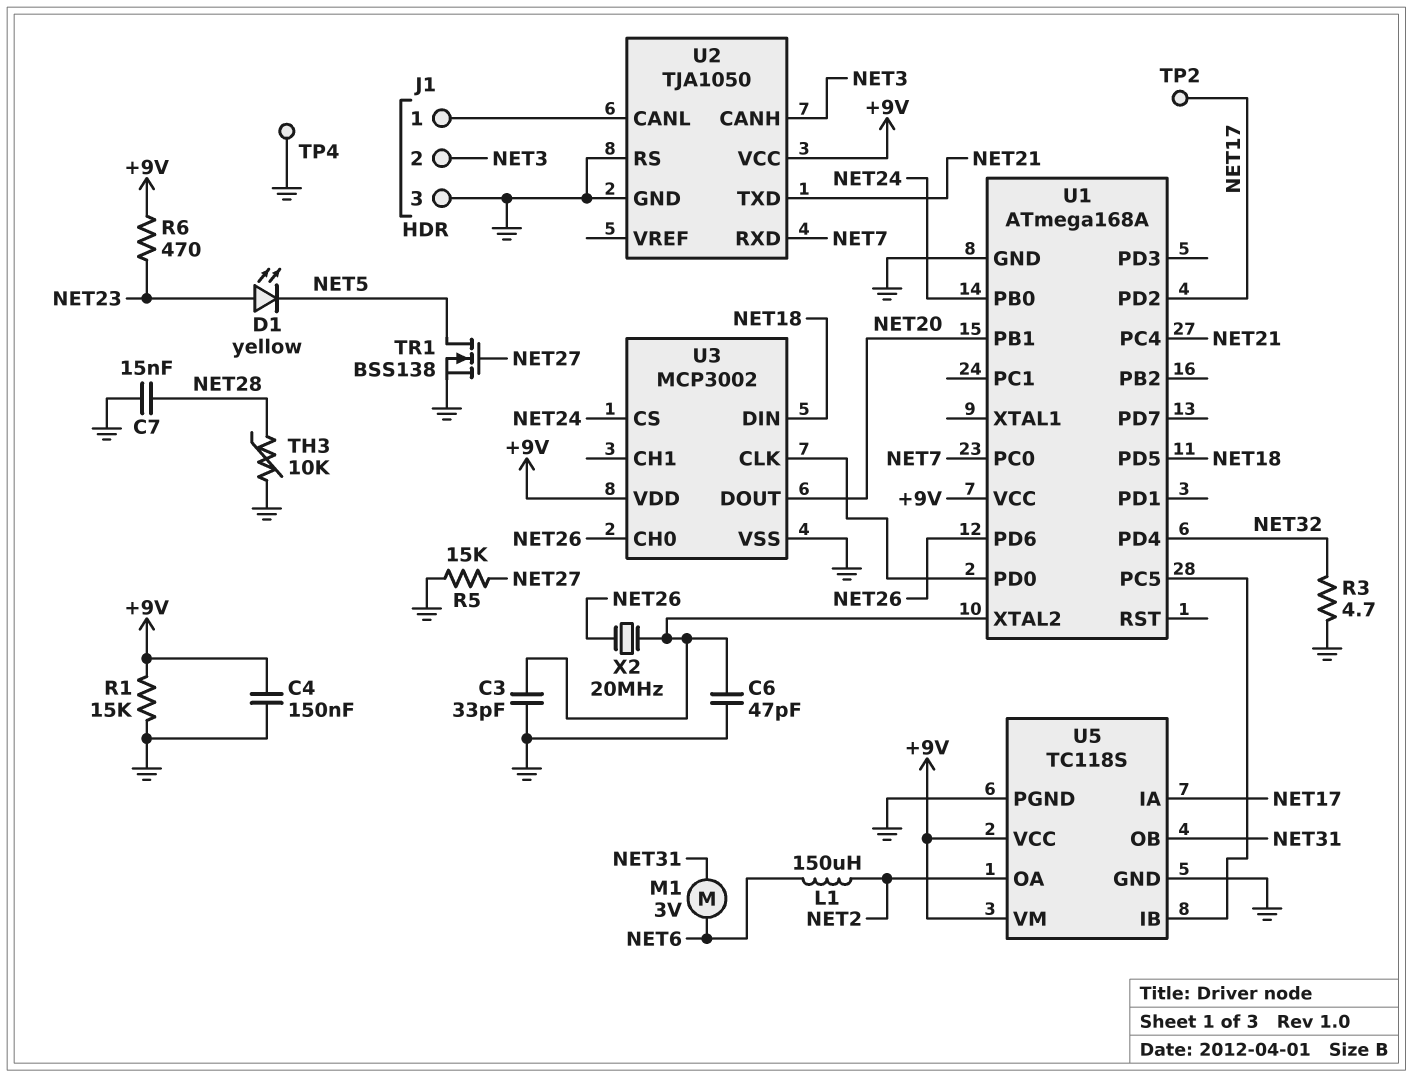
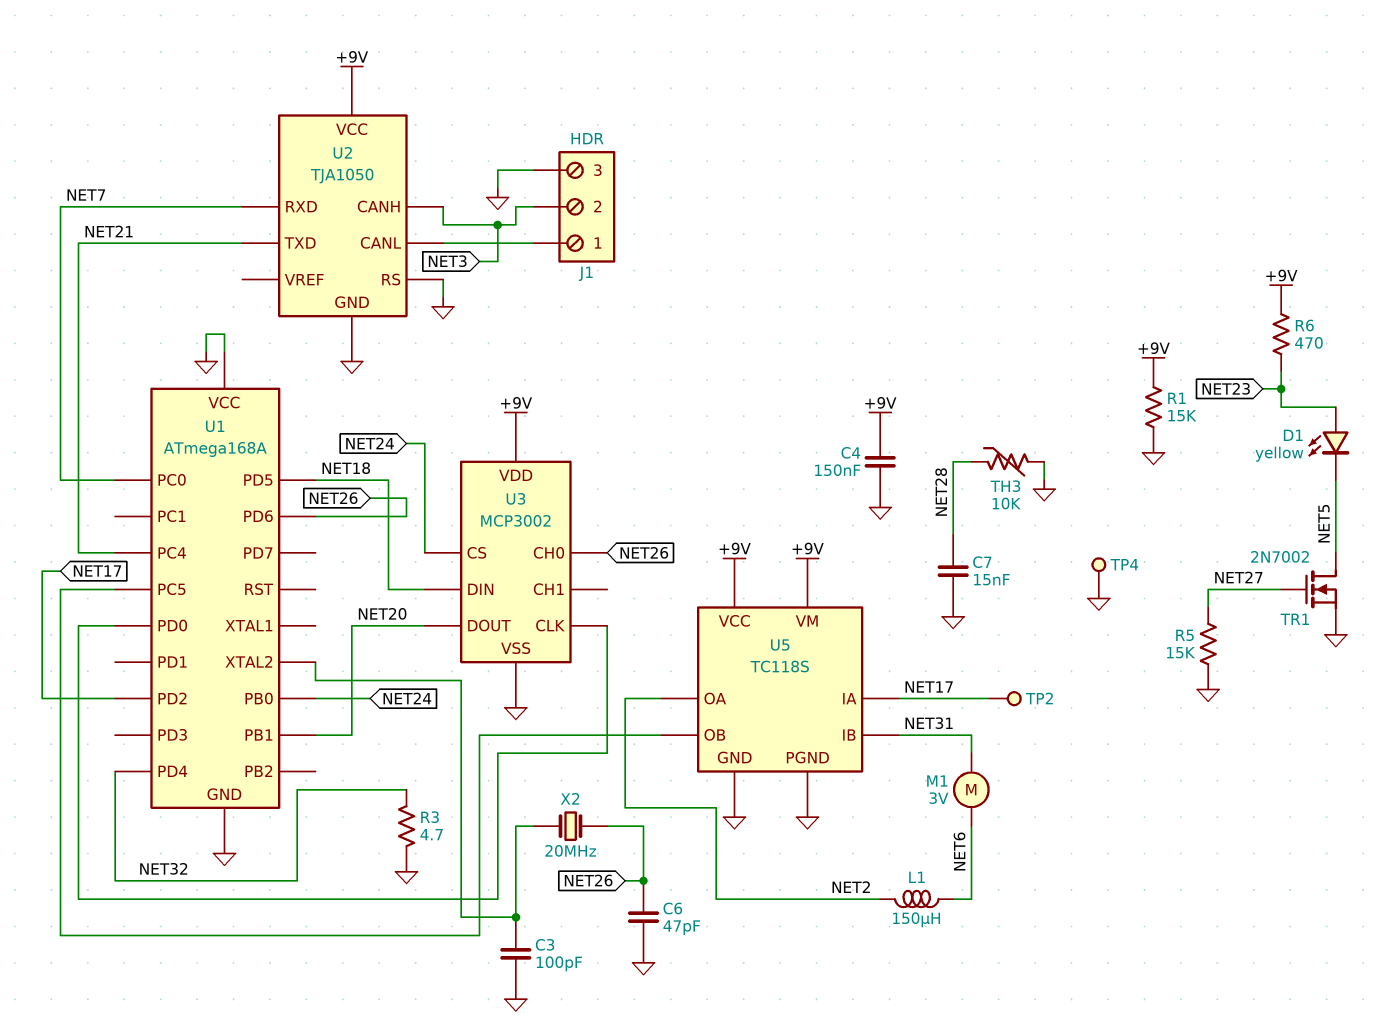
C3: 33pF (GND, U1/XTAL2) -> 100pF (GND, U1/XTAL2)
C6: 47pF (GND, U1/XTAL2) -> 47pF (GND, NET26)
TR1: NMOS BSS138 (G NET27, D NET5, S GND) -> NMOS 2N7002 (G NET27, D NET5, S GND)
U1 pin VCC: +9V -> GND
U5 pin IB: U1/PC5 -> NET31
U5 pin OB: NET31 -> U1/PC5

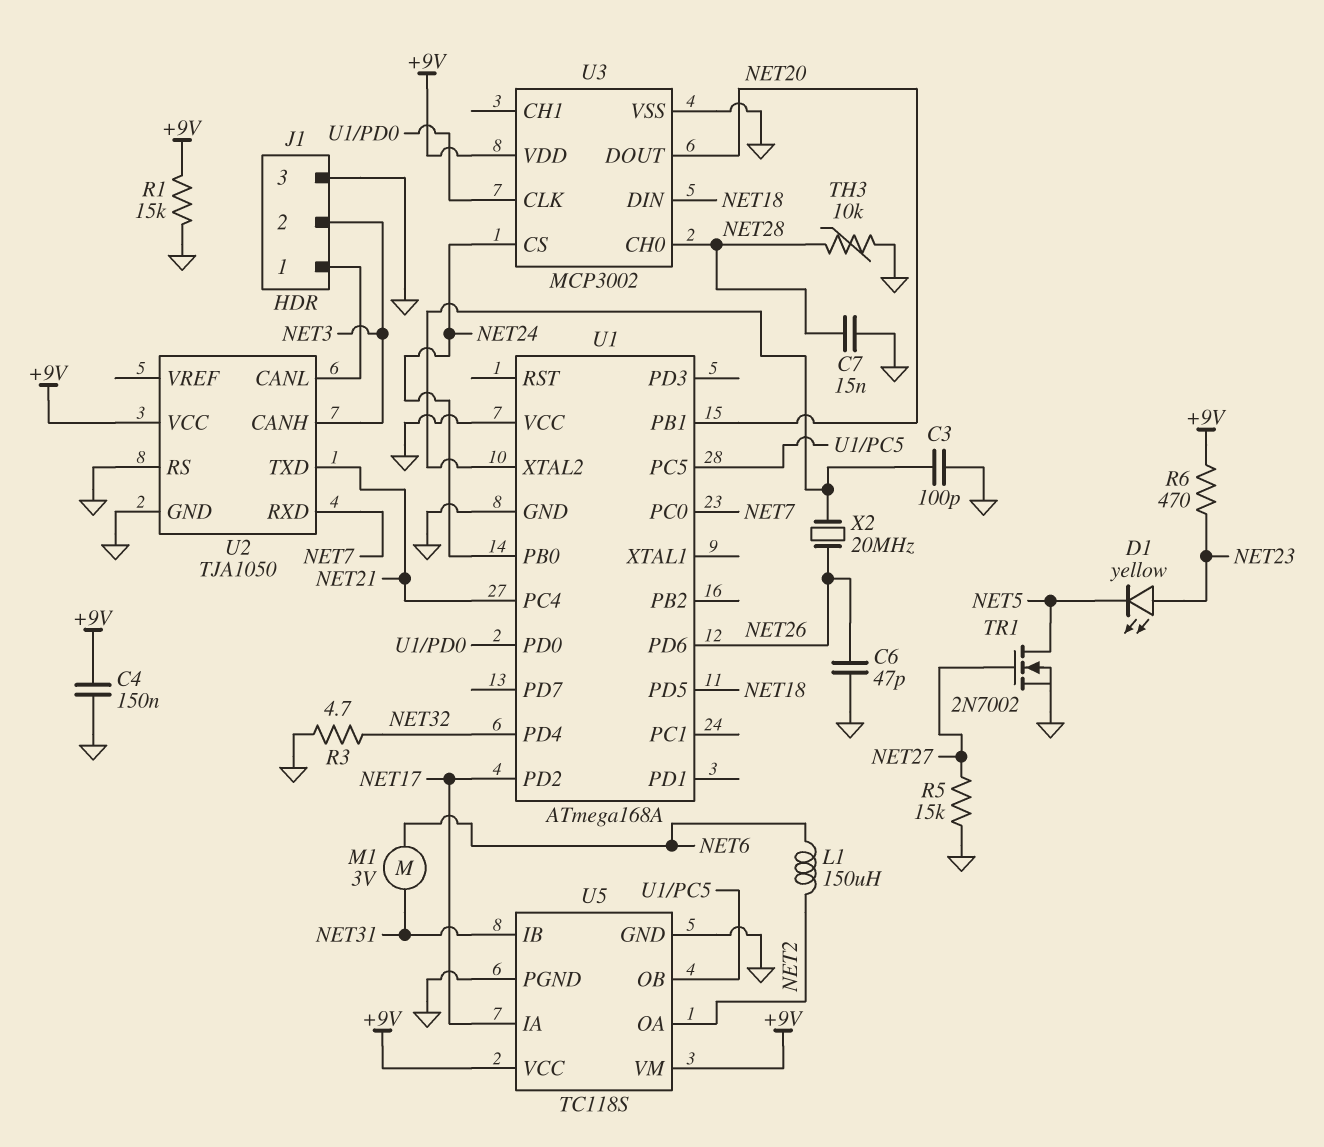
TP2: test point (NET17) -> none
TP4: test point (GND) -> none
U3 pin CH0: NET26 -> NET28

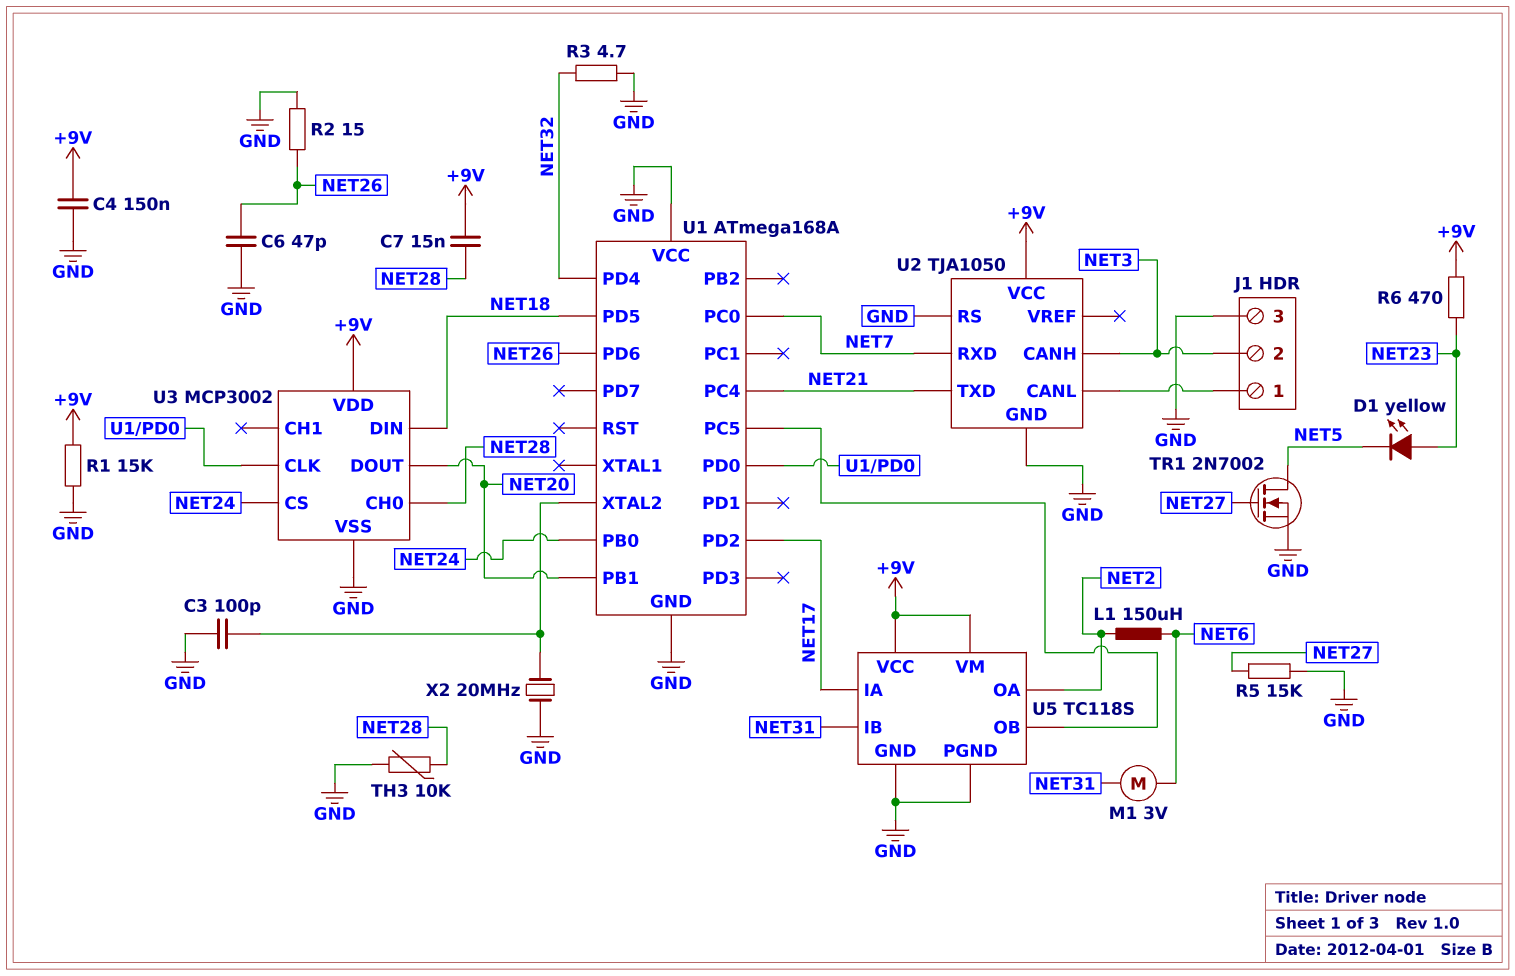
C7: 15nF (GND, NET28) -> 15nF (+9V, NET28)
R2: none -> 15 (GND, NET26)
X2: 20MHz (NET26, U1/XTAL2) -> 20MHz (GND, U1/XTAL2)

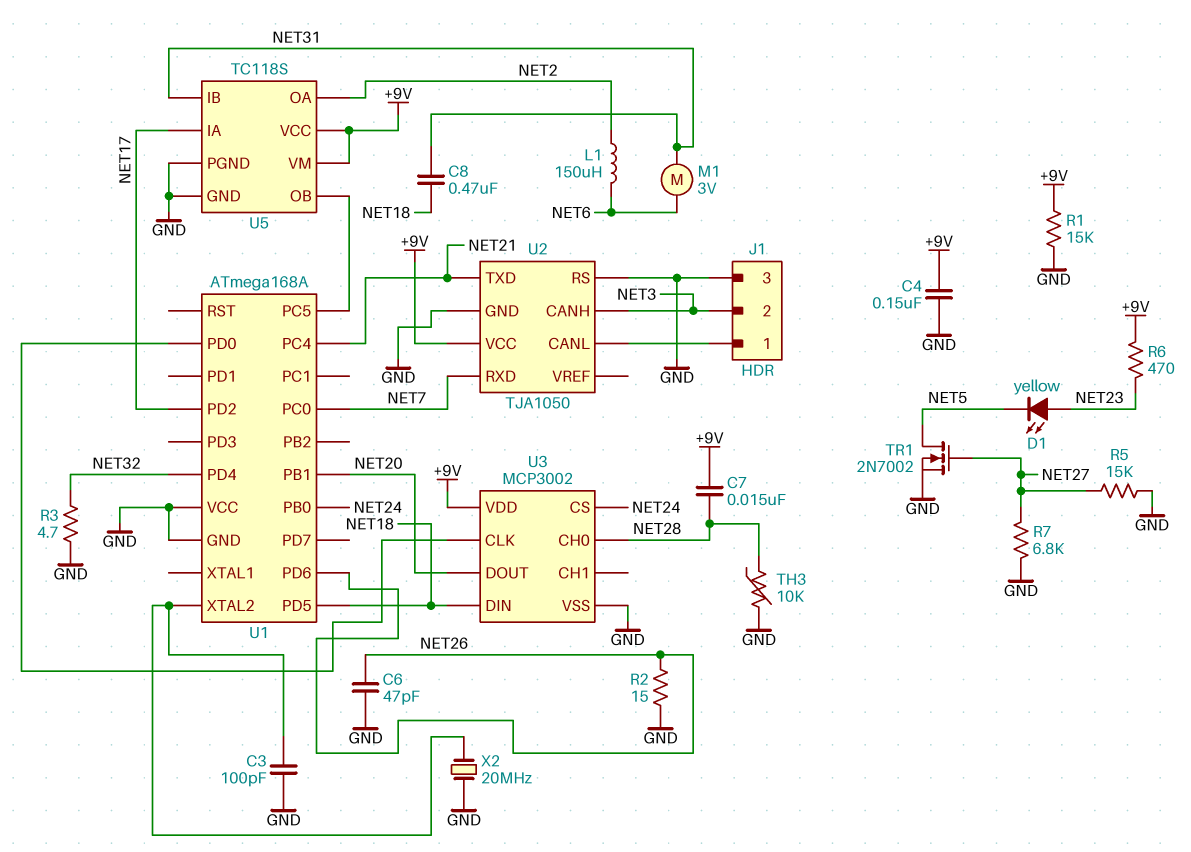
C8: none -> 470nF (NET18, NET31)
R7: none -> 6.8k (GND, NET27)

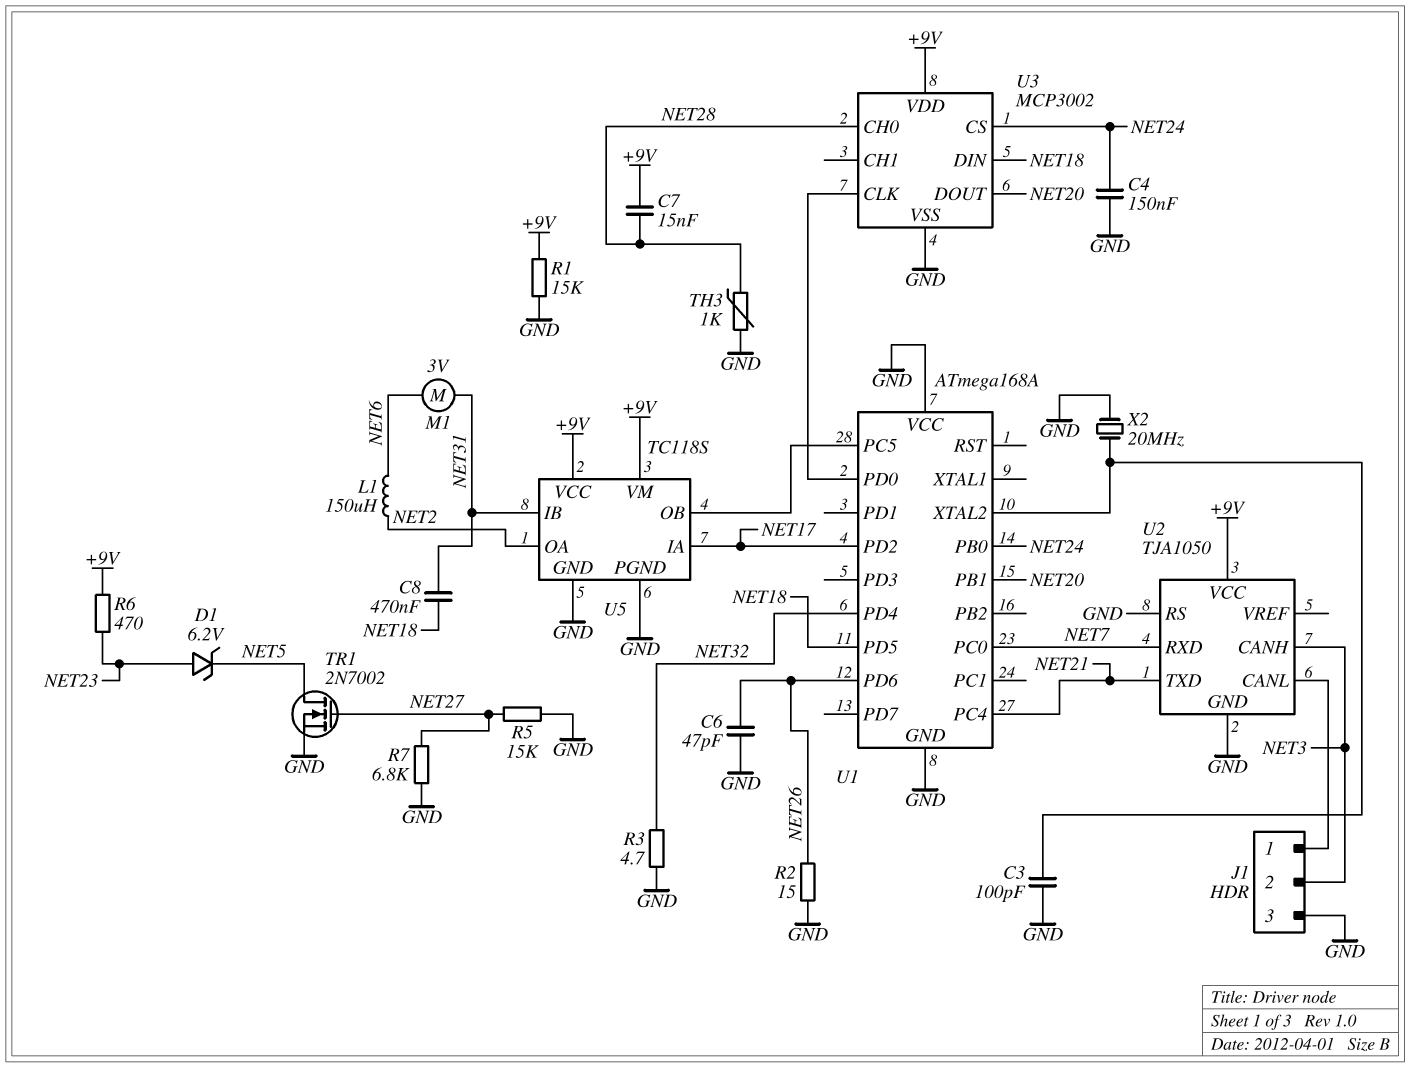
C4: 150nF (+9V, GND) -> 150nF (GND, NET24)
D1: LED yellow (A NET23, K NET5) -> zener 6.2V (A NET23, K NET5)
TH3: 10k (GND, NET28) -> 1k (GND, NET28)

